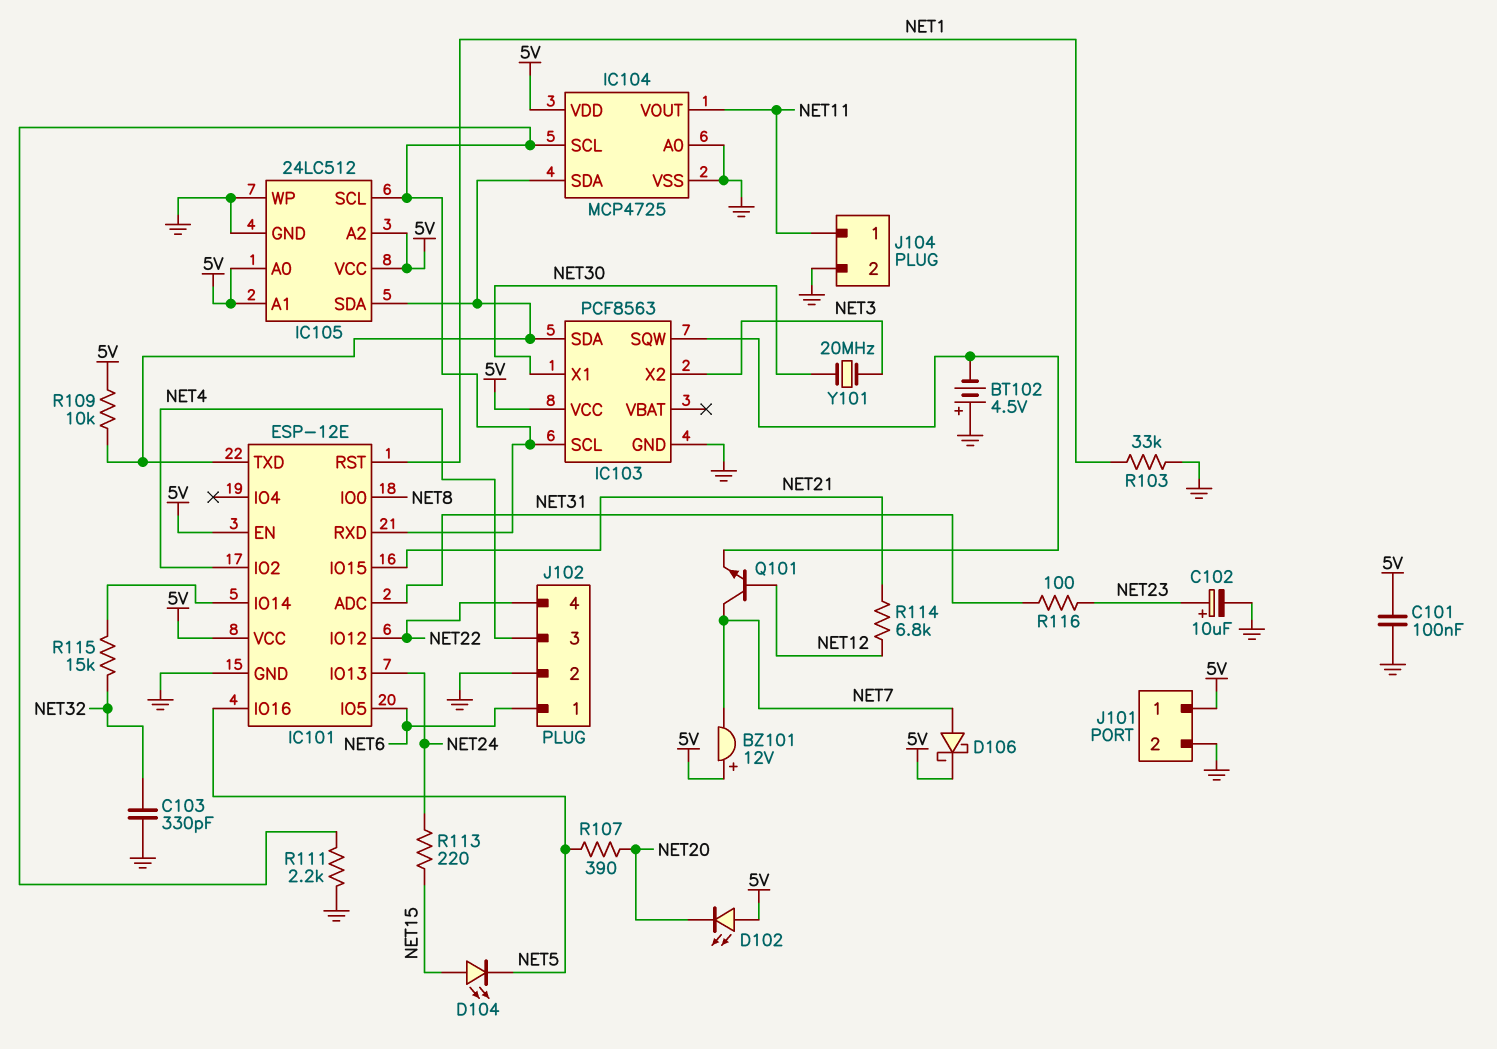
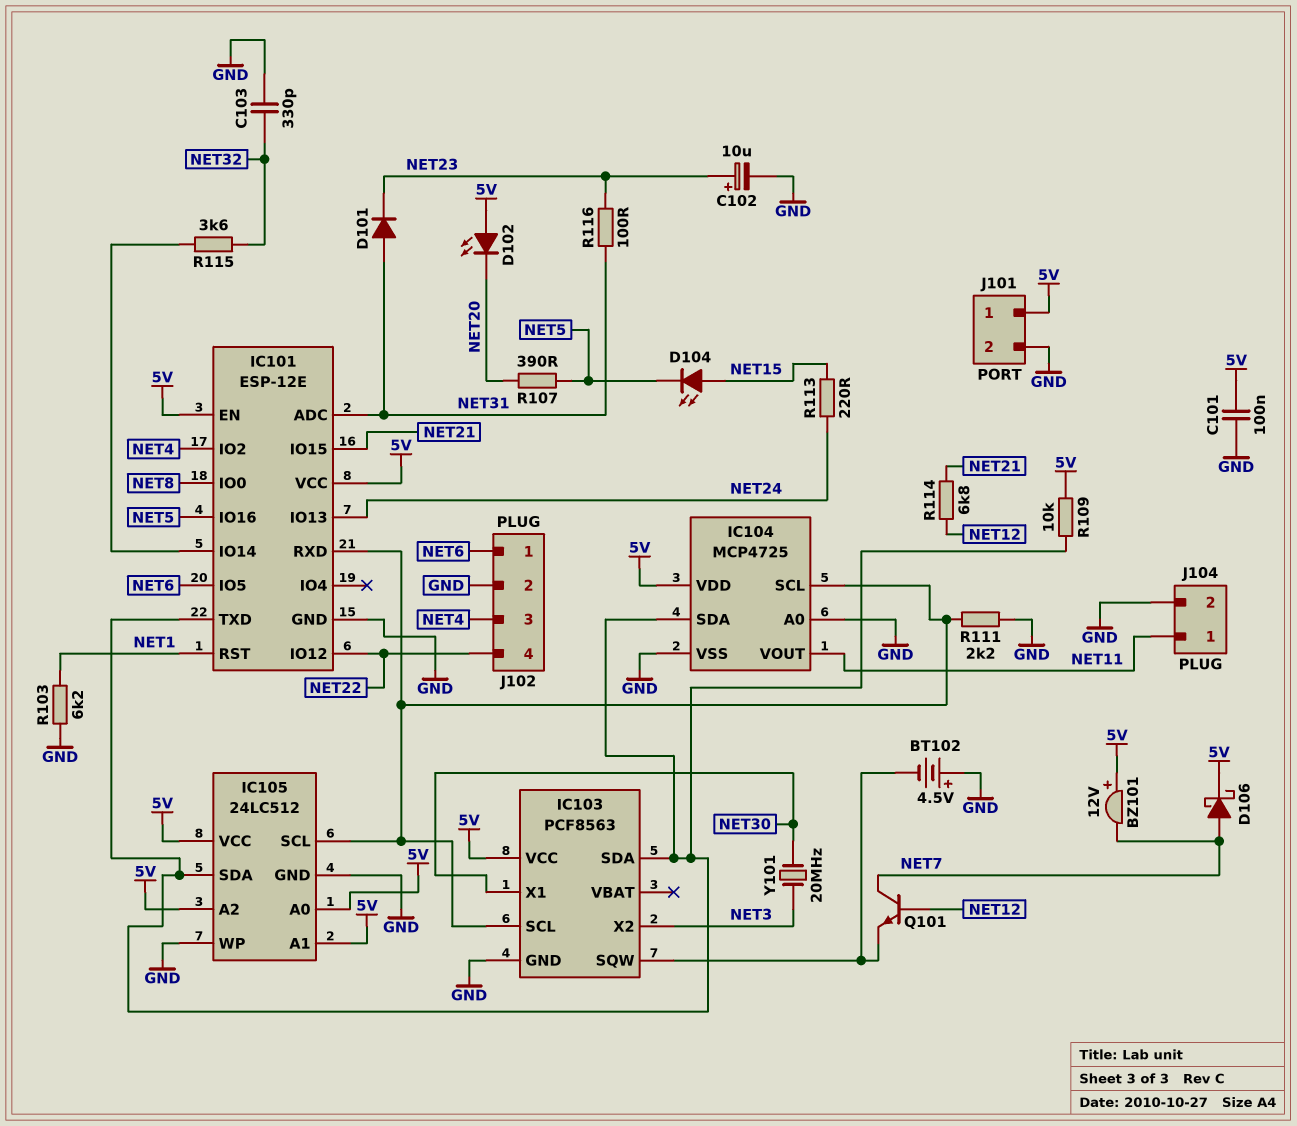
D101: none -> diode (A NET31, K NET23)
R103: 33k (GND, NET1) -> 6.2k (GND, NET1)
R115: 15k (IC101/IO14, NET32) -> 3.6k (IC101/IO14, NET32)

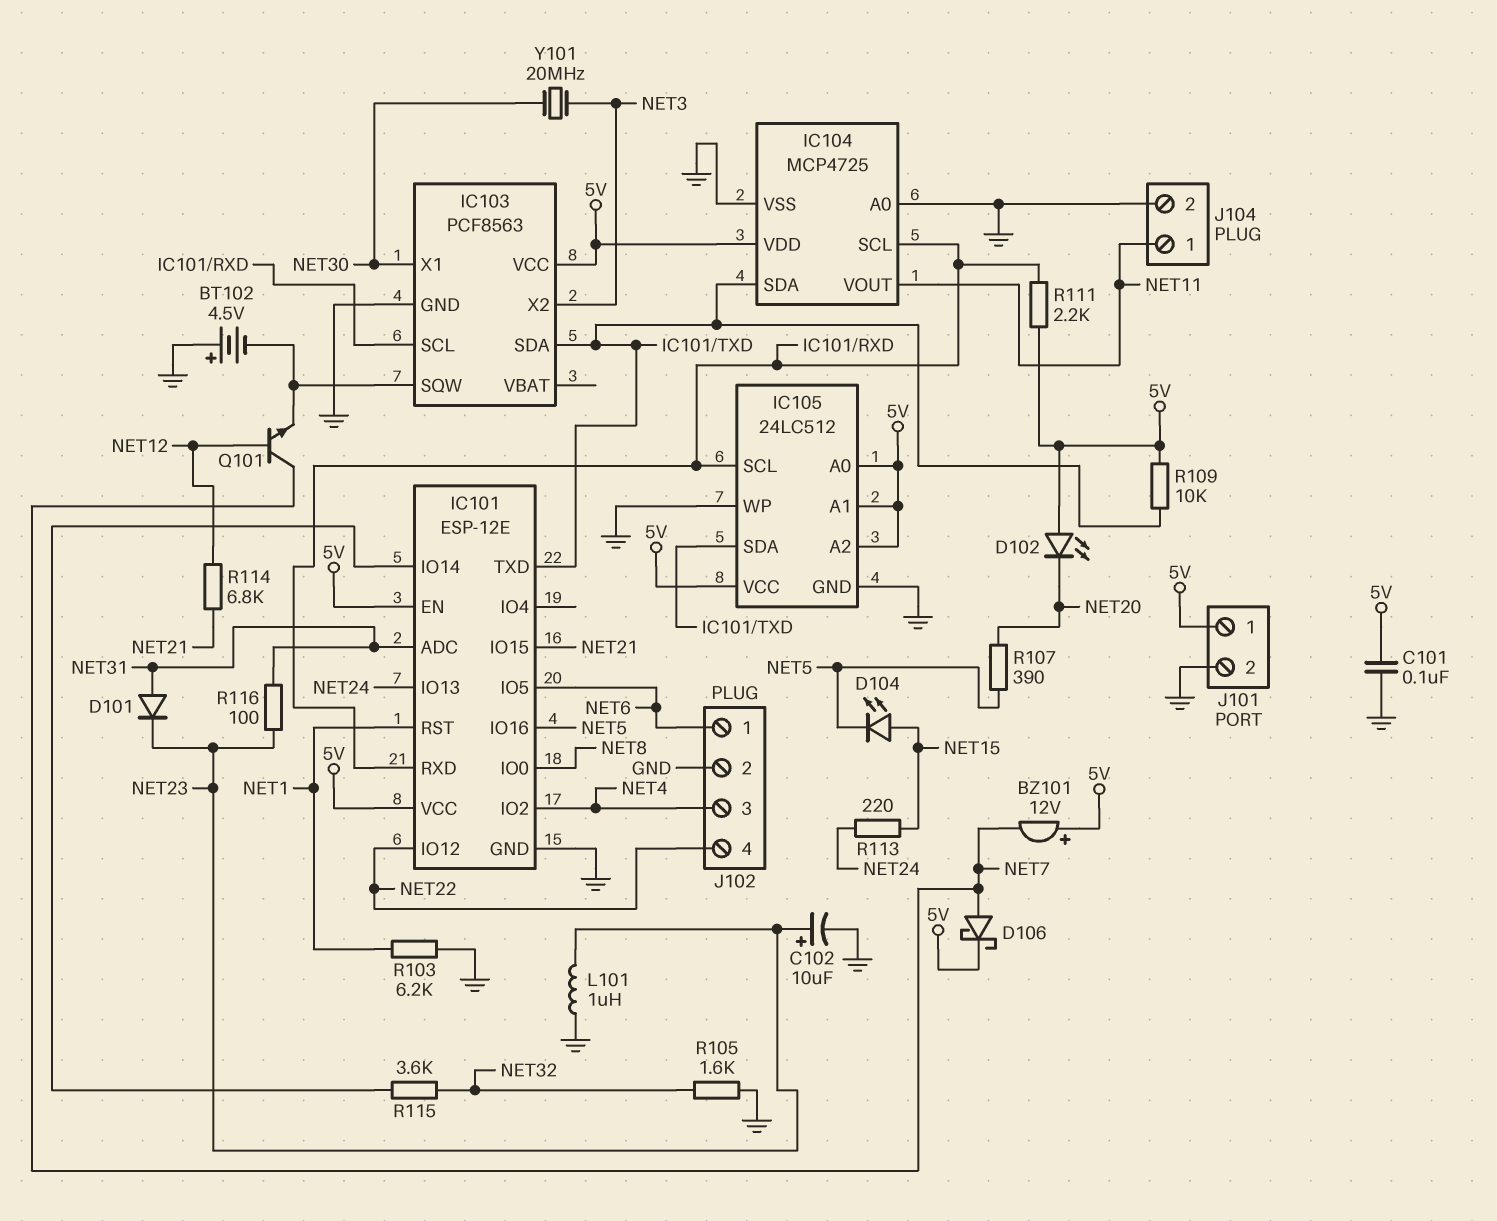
C103: 330pF (GND, NET32) -> none
L101: none -> 1uH (GND, NET23)
R105: none -> 1.6k (GND, NET32)
R111: 2.2k (GND, IC101/RXD) -> 2.2k (5V, IC101/RXD)

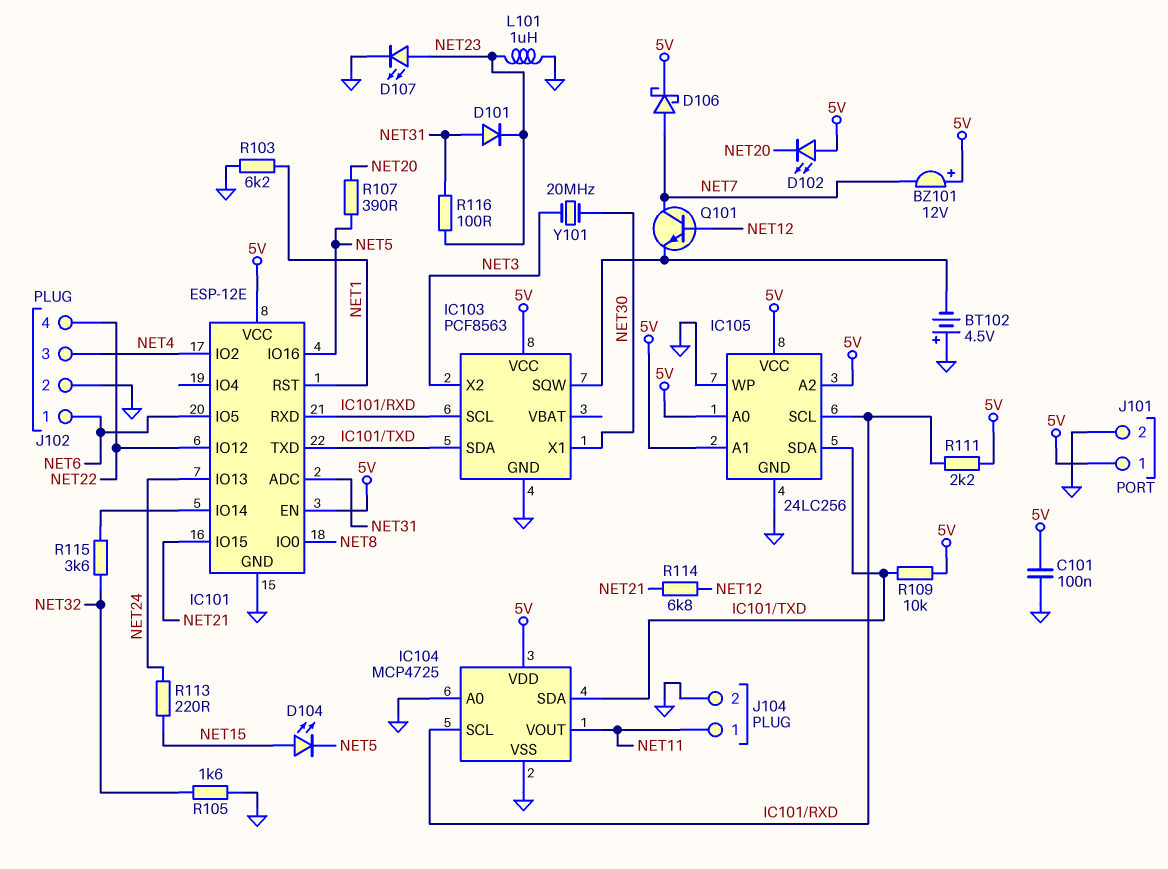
C102: 10uF (plus NET23, minus GND) -> none
D107: none -> LED (A NET23, K GND)
IC105: 24LC512 -> 24LC256

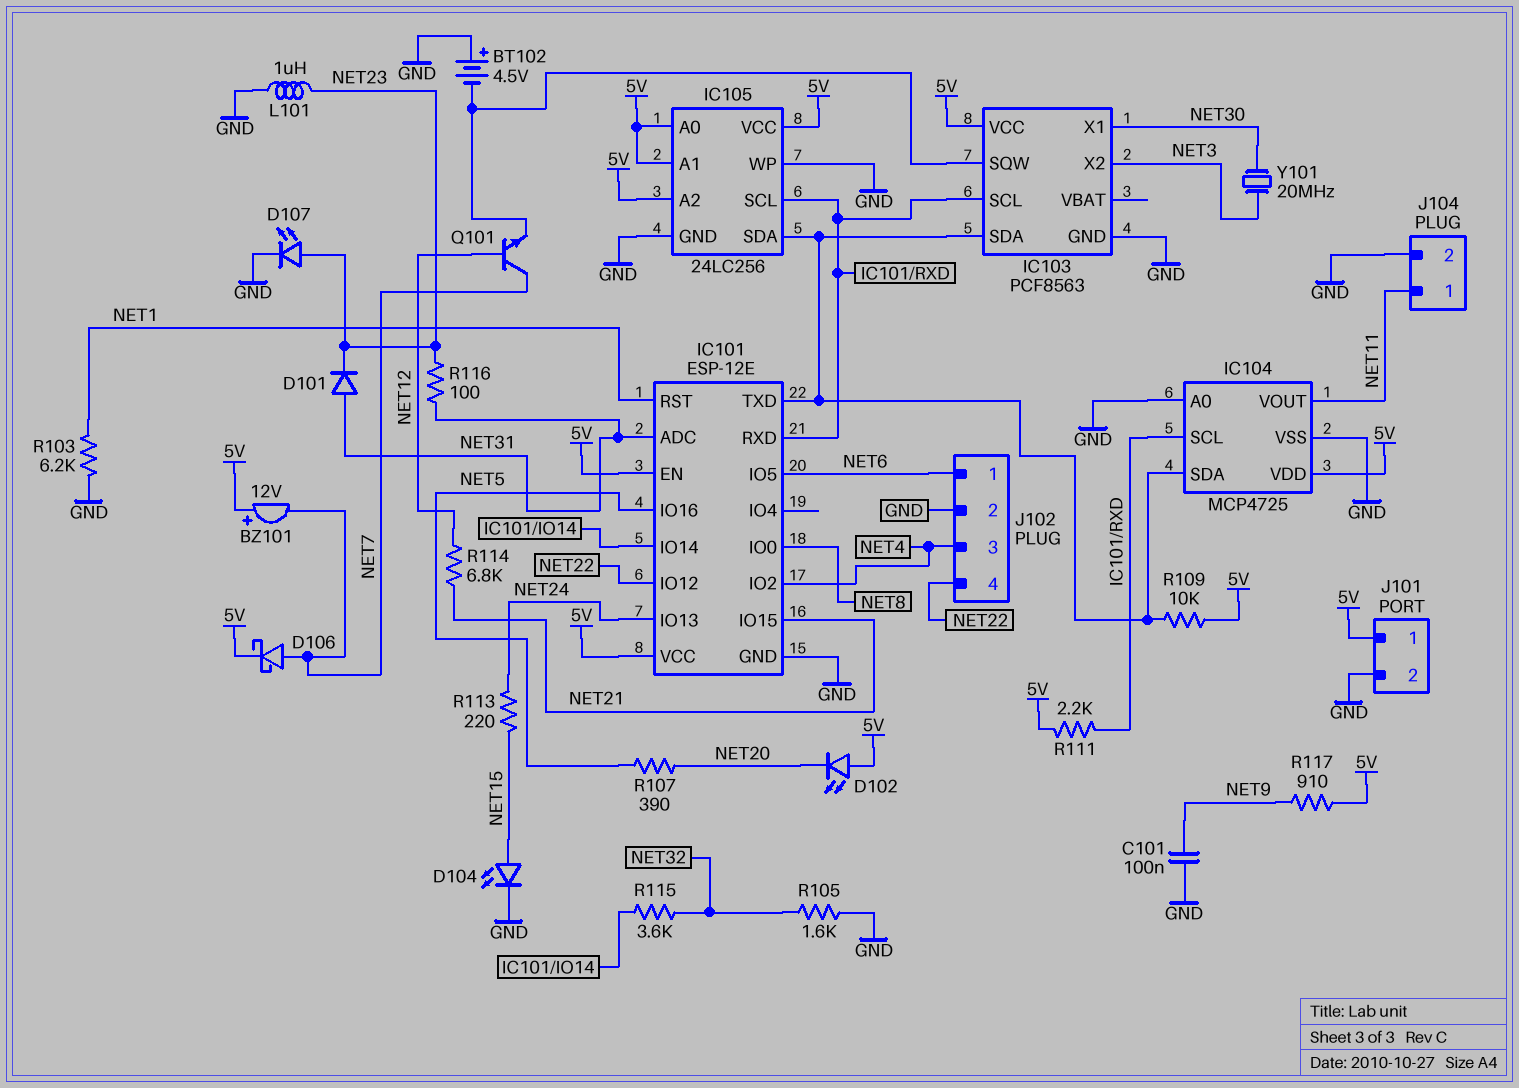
C101: 100nF (5V, GND) -> 100nF (GND, NET9)
D104: LED (A NET15, K NET5) -> LED (A NET15, K GND)
R117: none -> 910 (5V, NET9)

